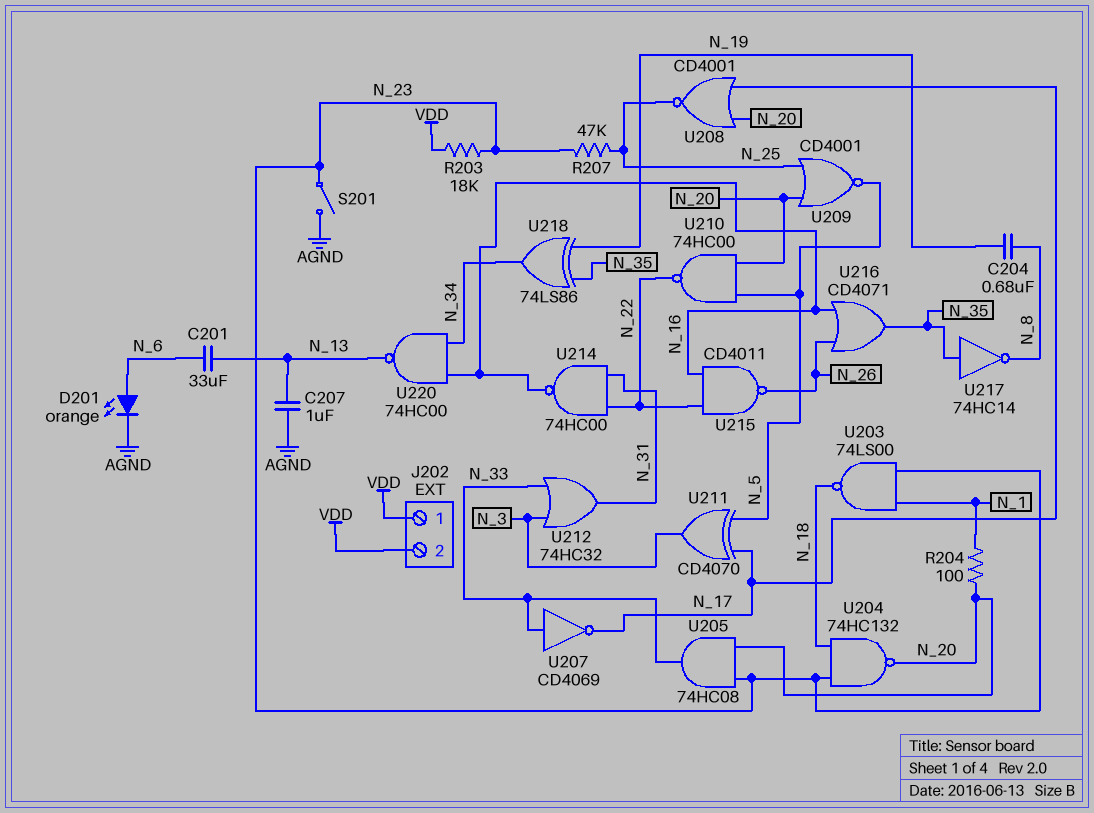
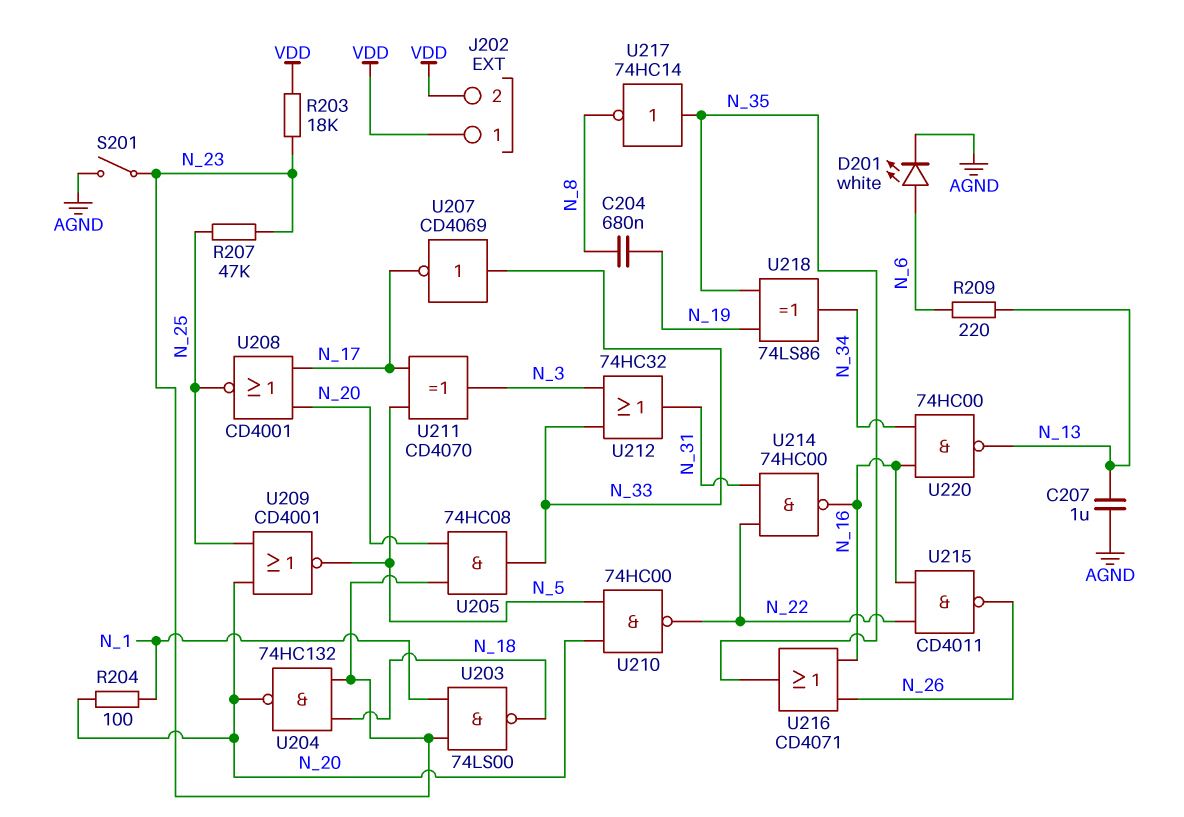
C201: 33uF (N_6, N_13) -> none
D201: LED orange (A N_6, K AGND) -> LED white (A N_6, K AGND)
R209: none -> 220 (N_6, N_13)

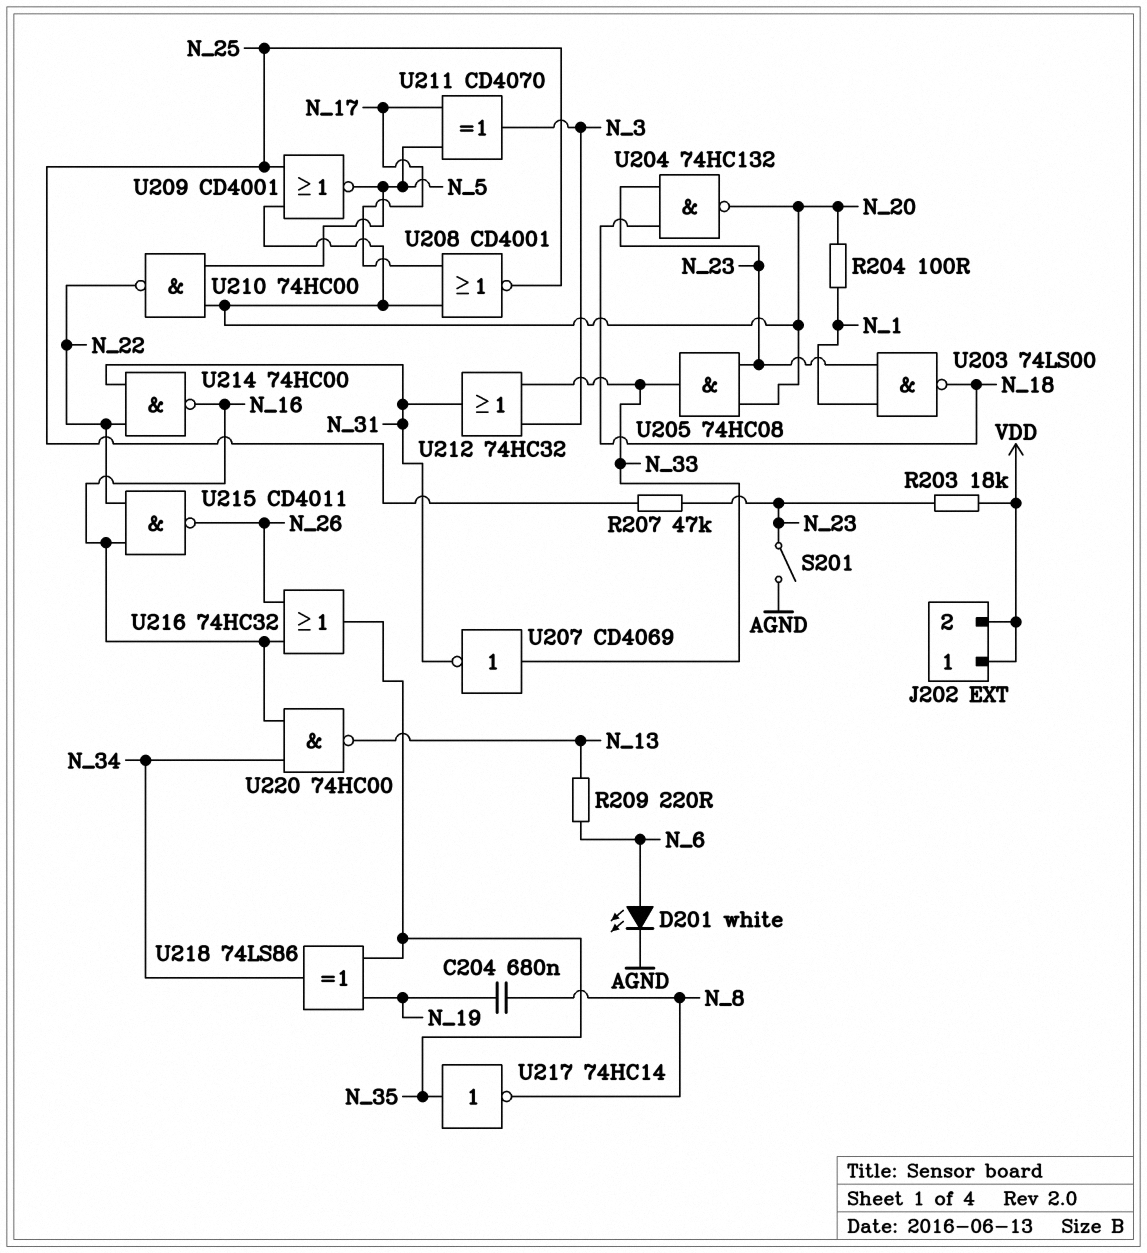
C207: 1uF (AGND, N_13) -> none
U207: NOT CD4069 (in N_33, out N_17) -> NOT CD4069 (in N_33, out N_31)
U216: OR CD4071 (in N_16, in N_26, out N_35) -> OR 74HC32 (in N_16, in N_26, out N_35)

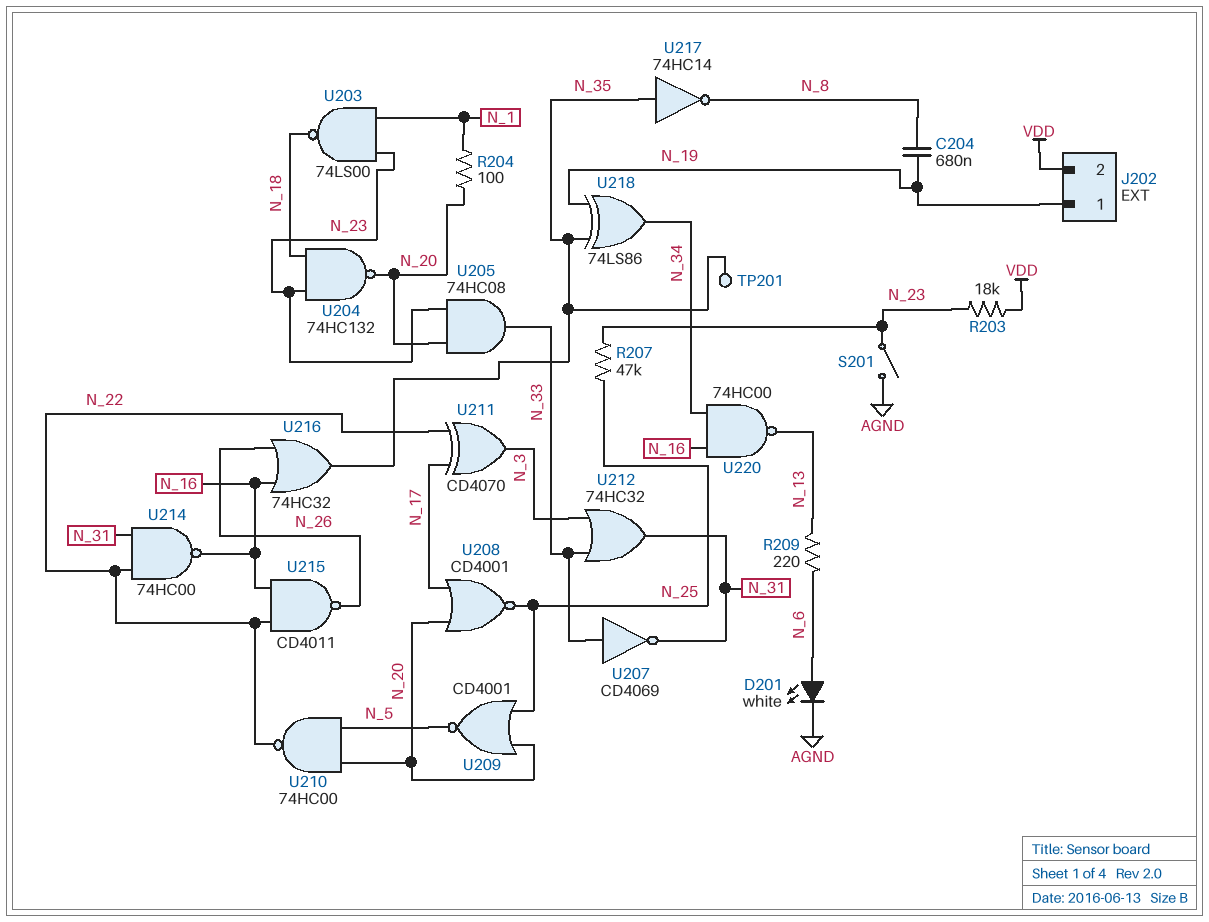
J202 pin 1: VDD -> N_19
TP201: none -> test point (N_35)
U211: XOR CD4070 (in N_5, in N_17, out N_3) -> XOR CD4070 (in N_17, in N_22, out N_3)

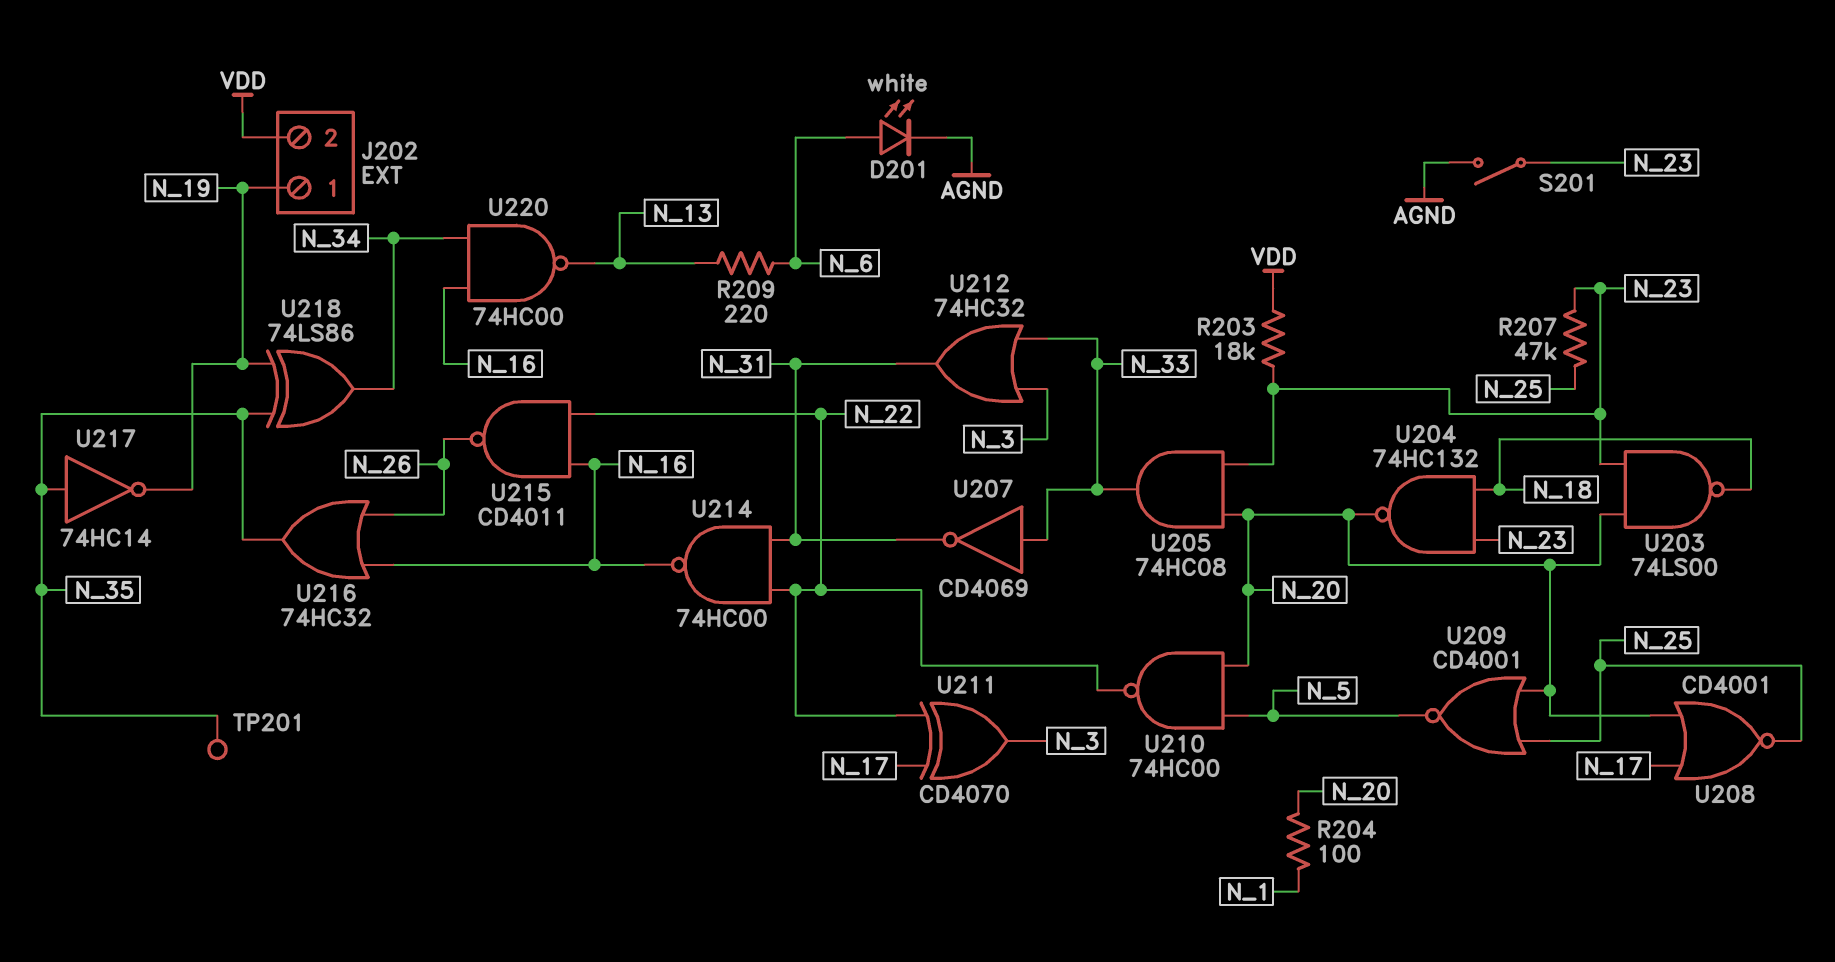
C204: 680nF (N_8, N_19) -> none
U203: NAND 74LS00 (in N_1, in N_23, out N_18) -> NAND 74LS00 (in N_20, in N_23, out N_18)
U217: NOT 74HC14 (in N_35, out N_8) -> NOT 74HC14 (in N_35, out N_19)

